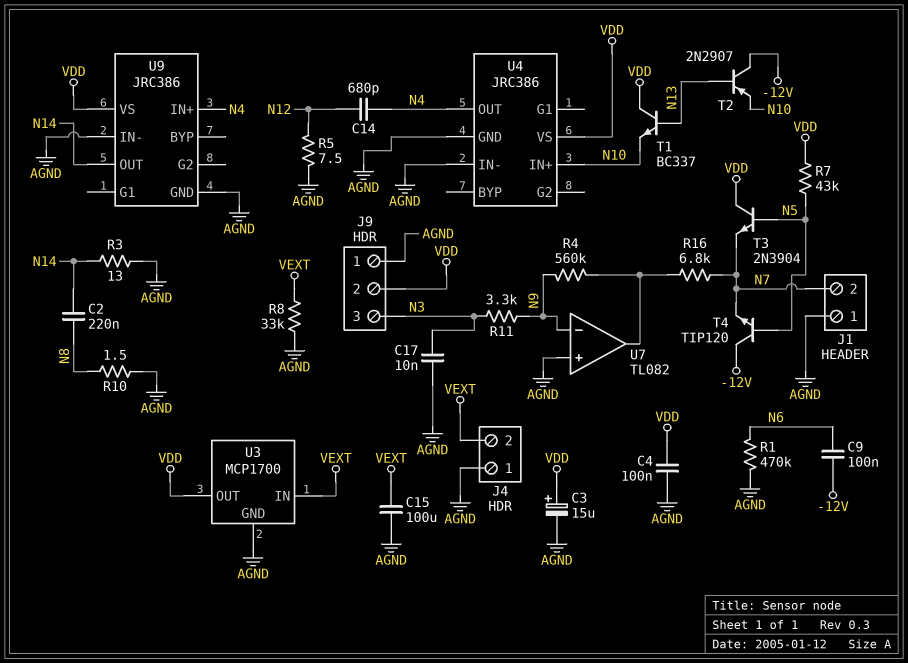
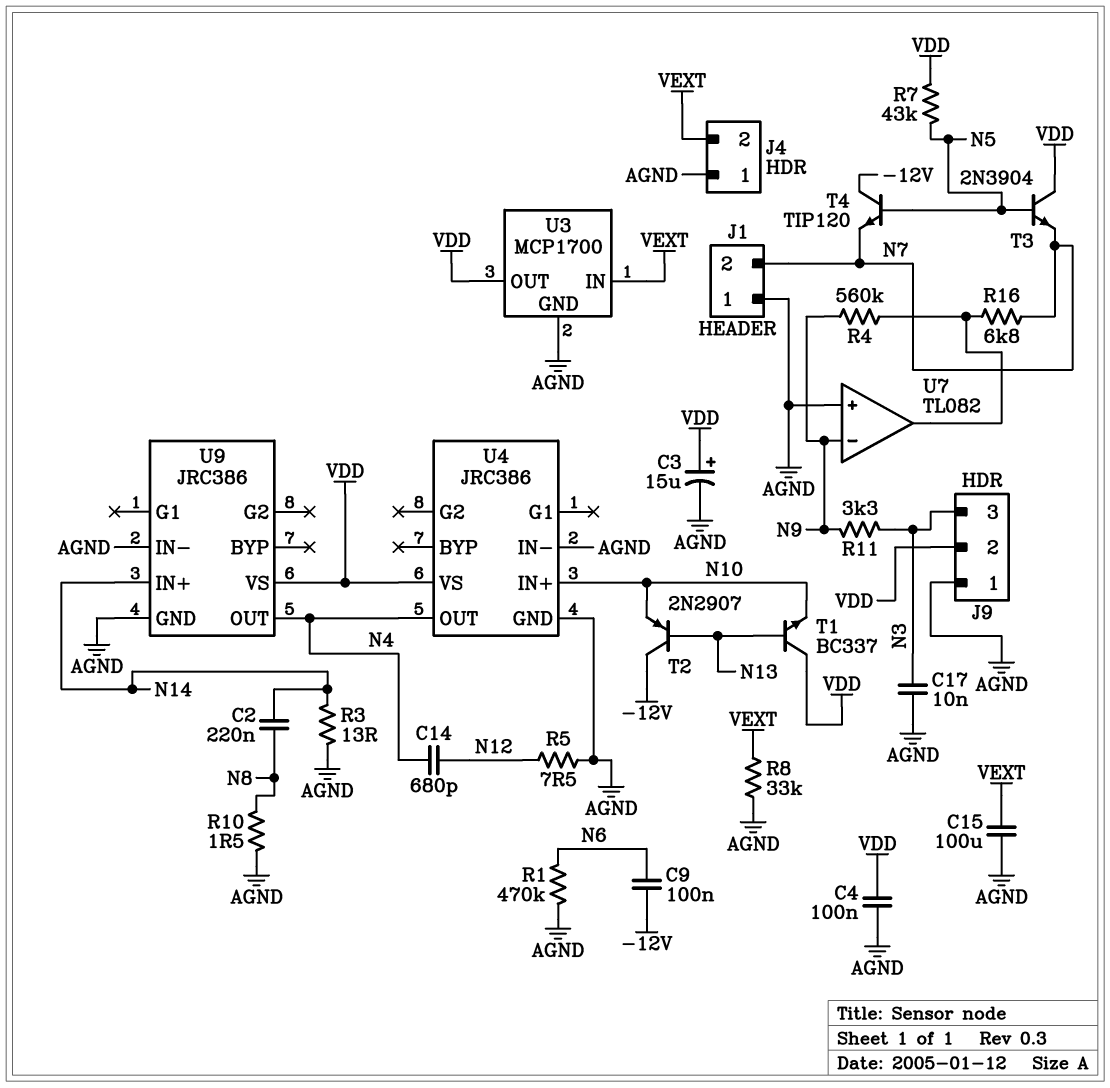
U9 pin IN+: N4 -> N14
U9 pin OUT: N14 -> N4

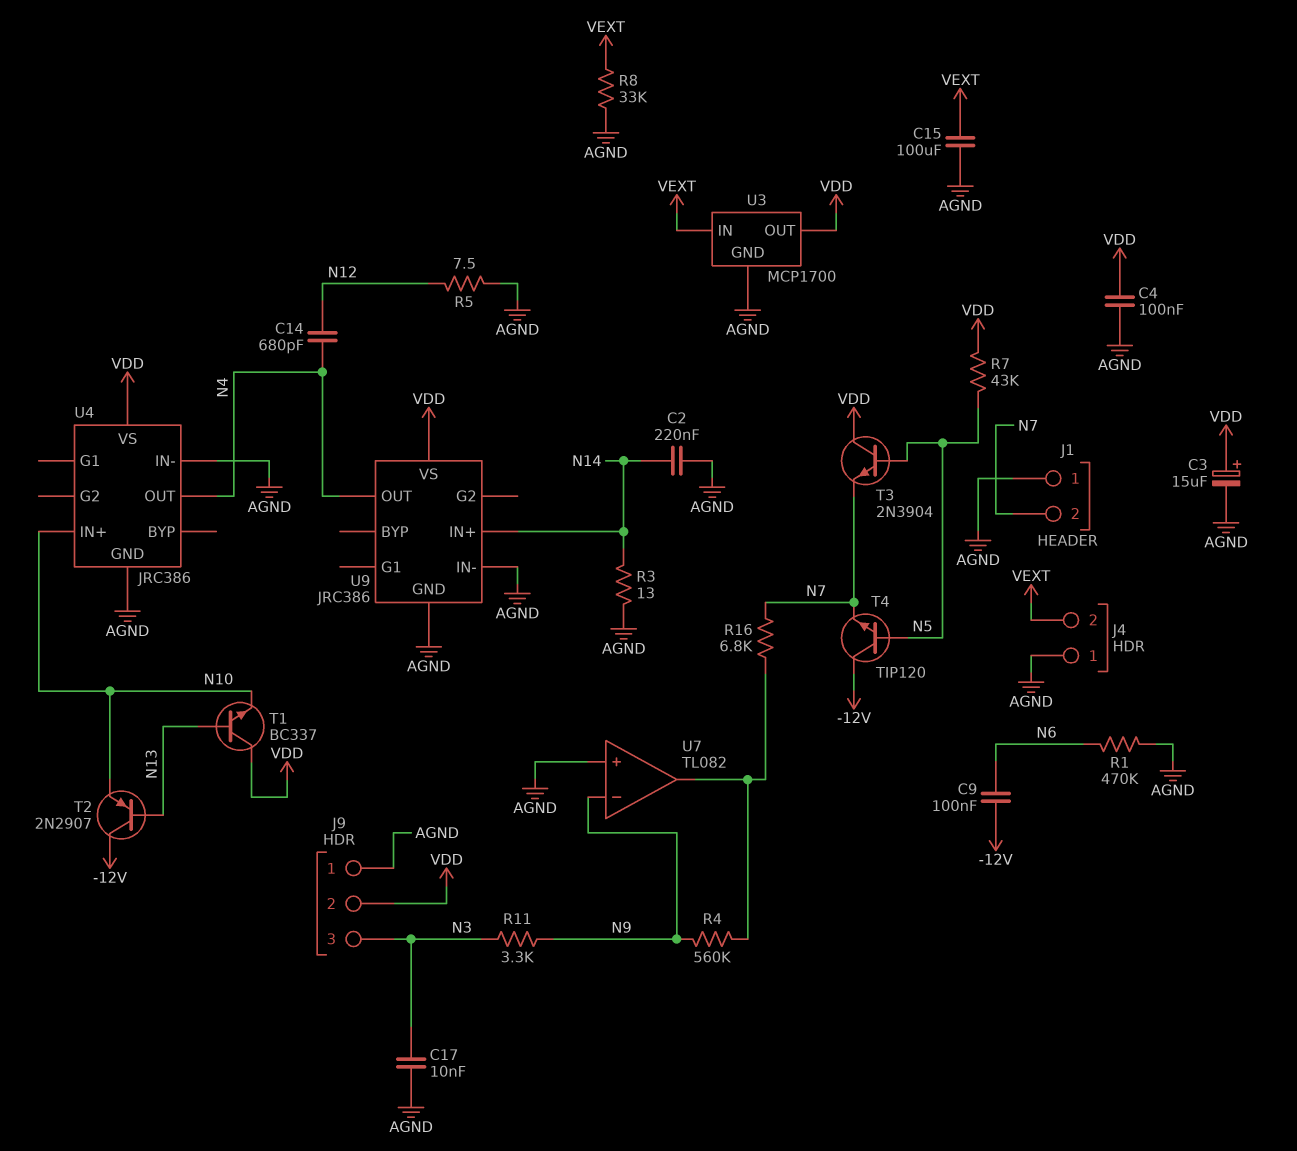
C2: 220nF (N8, N14) -> 220nF (AGND, N14)
R10: 1.5 (AGND, N8) -> none

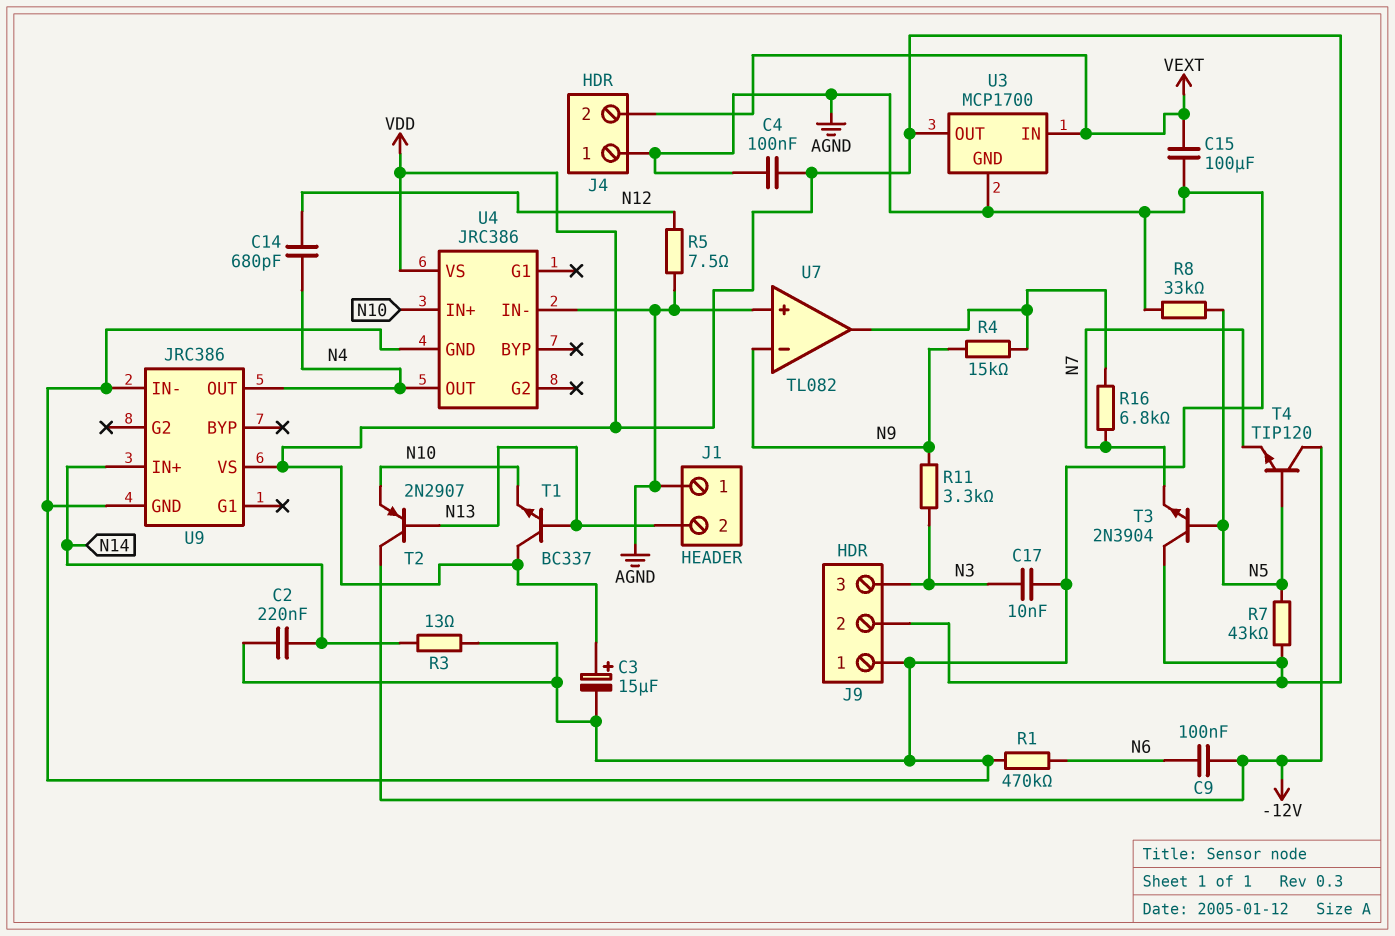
J1 pin 2: N7 -> N13
R4: 560k (N9, U7/out) -> 15k (N9, U7/out)
R8: 33k (AGND, VEXT) -> 33k (AGND, N5)

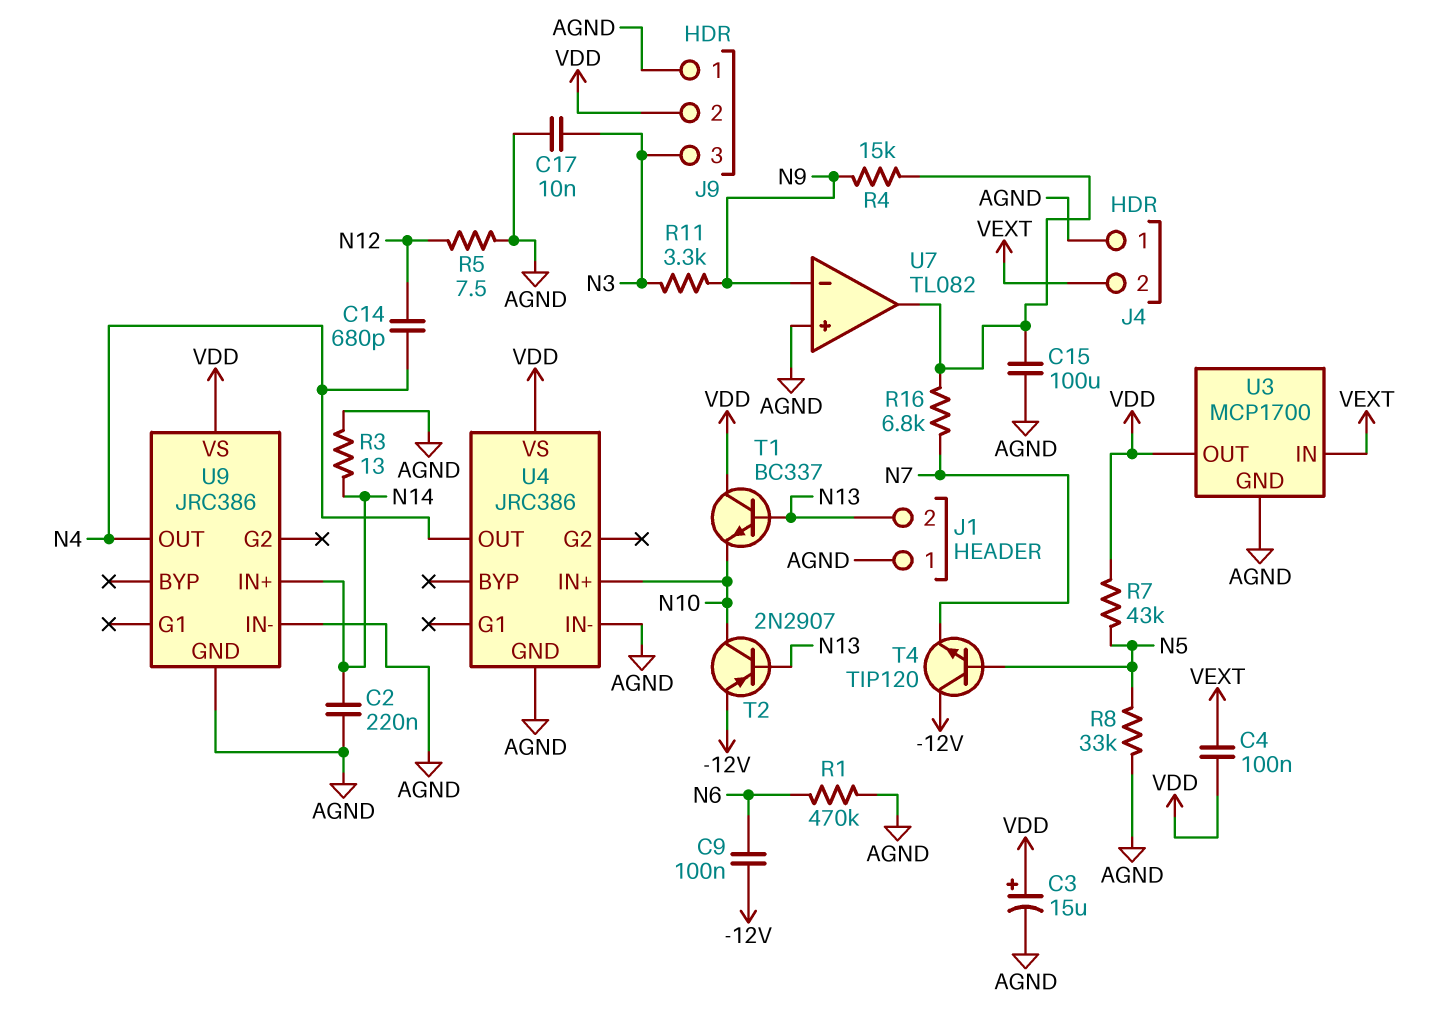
C4: 100nF (AGND, VDD) -> 100nF (VDD, VEXT)
C15: 100uF (AGND, VEXT) -> 100uF (AGND, U7/out)
T2: PNP 2N2907 (B N13, C -12V, E N10) -> PNP 2N2907 (B N13, C N10, E -12V)
T3: NPN 2N3904 (B N5, C VDD, E N7) -> none

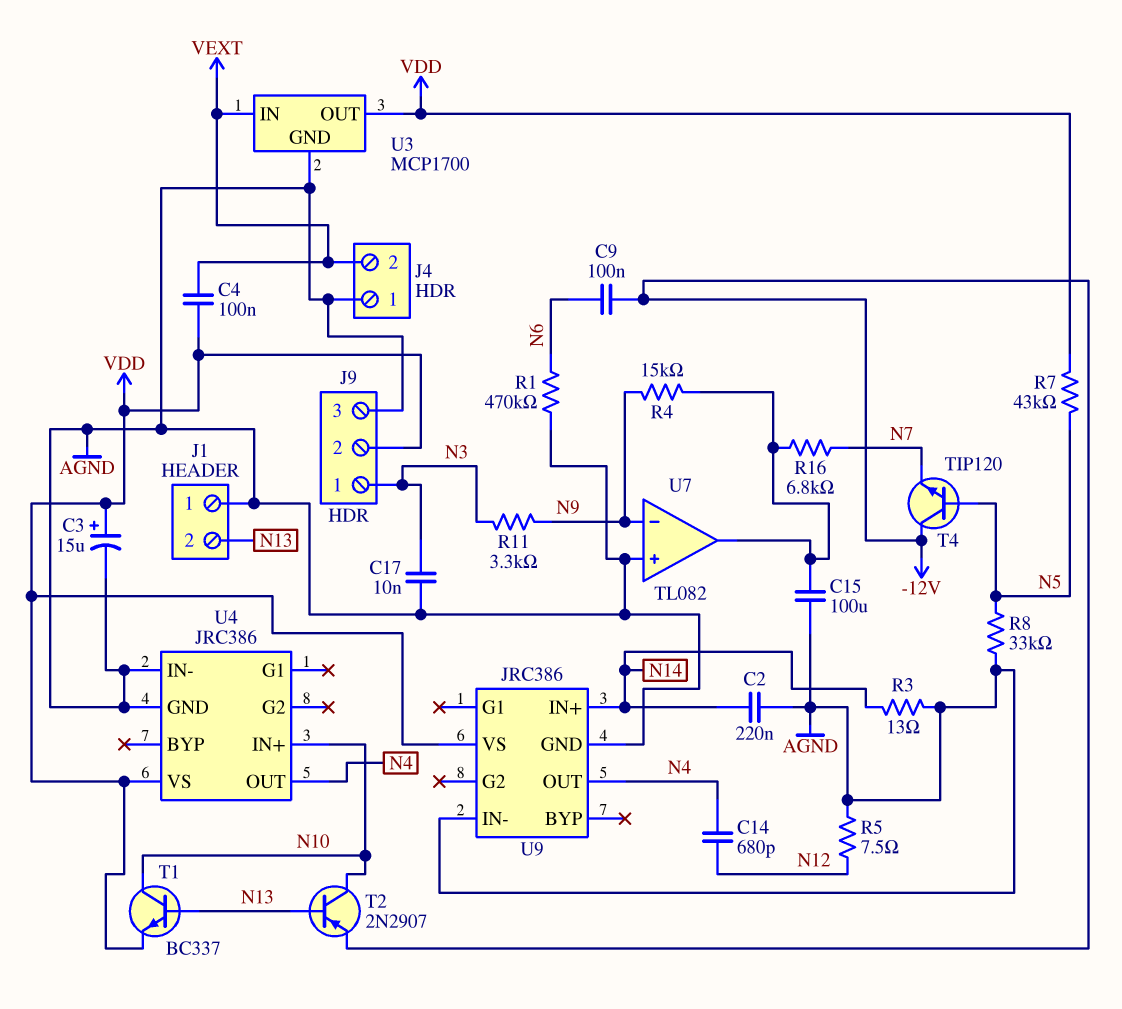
J9 pin 1: AGND -> N3
J9 pin 3: N3 -> AGND
T1: NPN BC337 (B N13, C VDD, E N10) -> NPN BC337 (B N13, C N10, E VDD)

